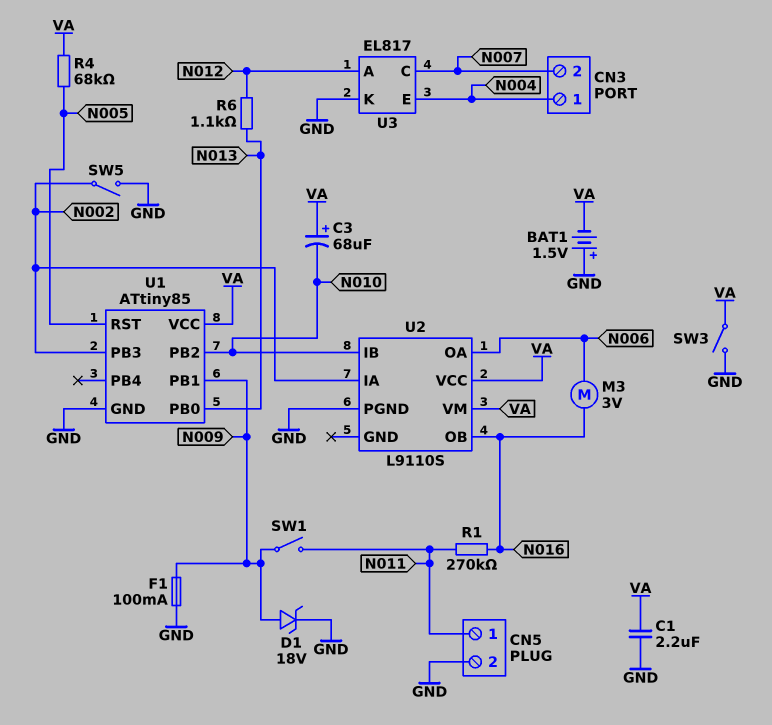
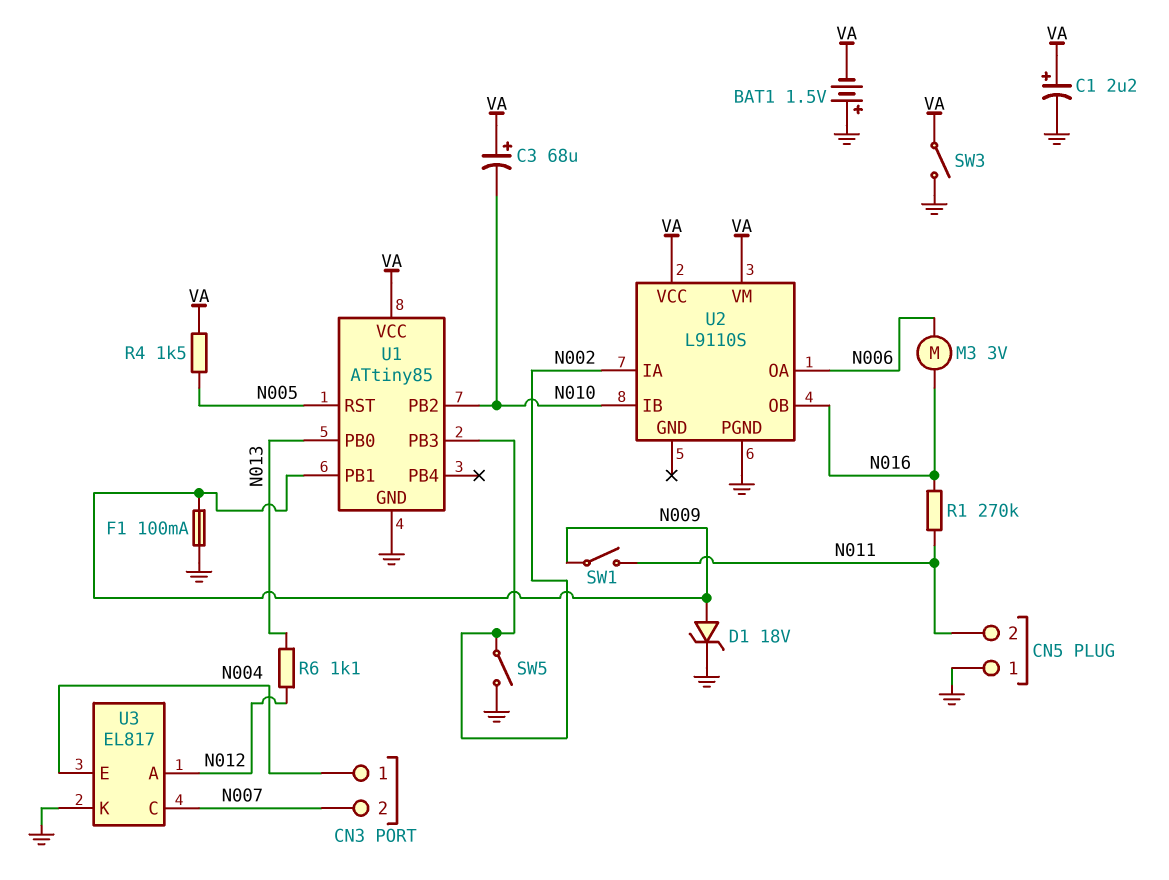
C1: 2.2uF (GND, VA) -> 2.2uF (plus VA, minus GND)
CN5 pin 1: N011 -> GND
CN5 pin 2: GND -> N011
R4: 68k (N005, VA) -> 1.5k (N005, VA)

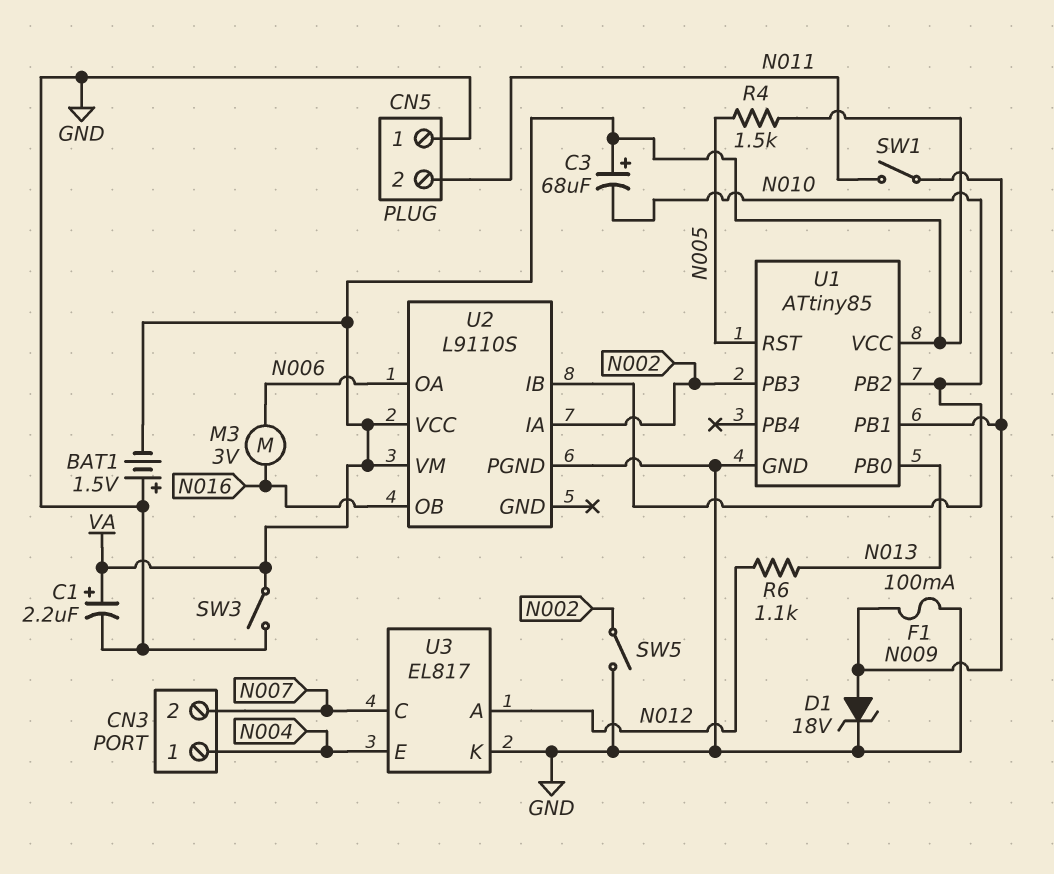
R1: 270k (N011, N016) -> none

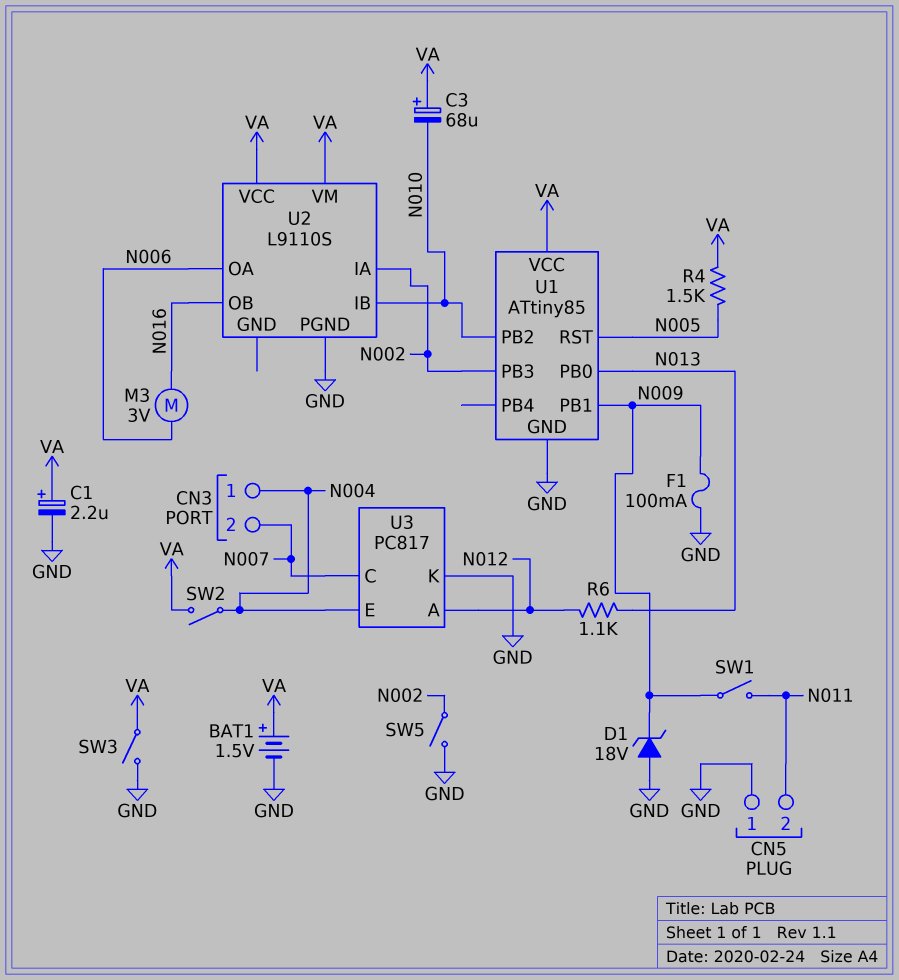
BAT1: 1.5V (plus GND, minus VA) -> 1.5V (plus VA, minus GND)
D1: zener 18V (A N009, K GND) -> zener 18V (A GND, K N009)
SW2: none -> switch (N004, VA)
U3: EL817 -> PC817

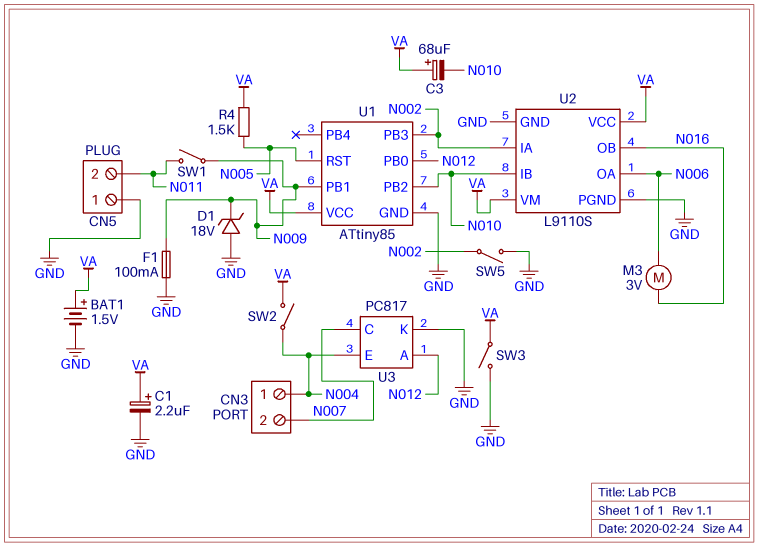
R6: 1.1k (N012, N013) -> none
U1 pin PB0: N013 -> N012
U2 pin GND: none -> GND

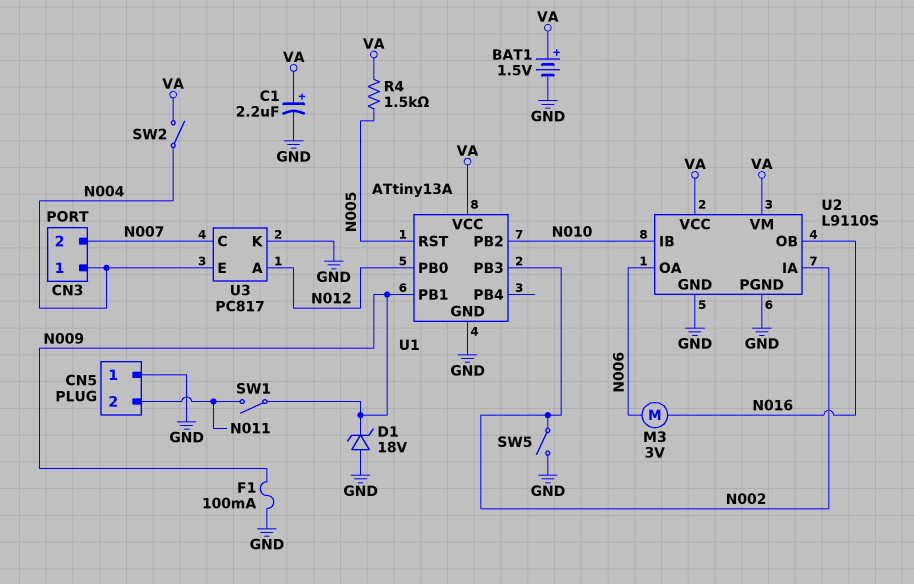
C3: 68uF (plus VA, minus N010) -> none
SW3: switch (GND, VA) -> none
U1: ATtiny85 -> ATtiny13A

